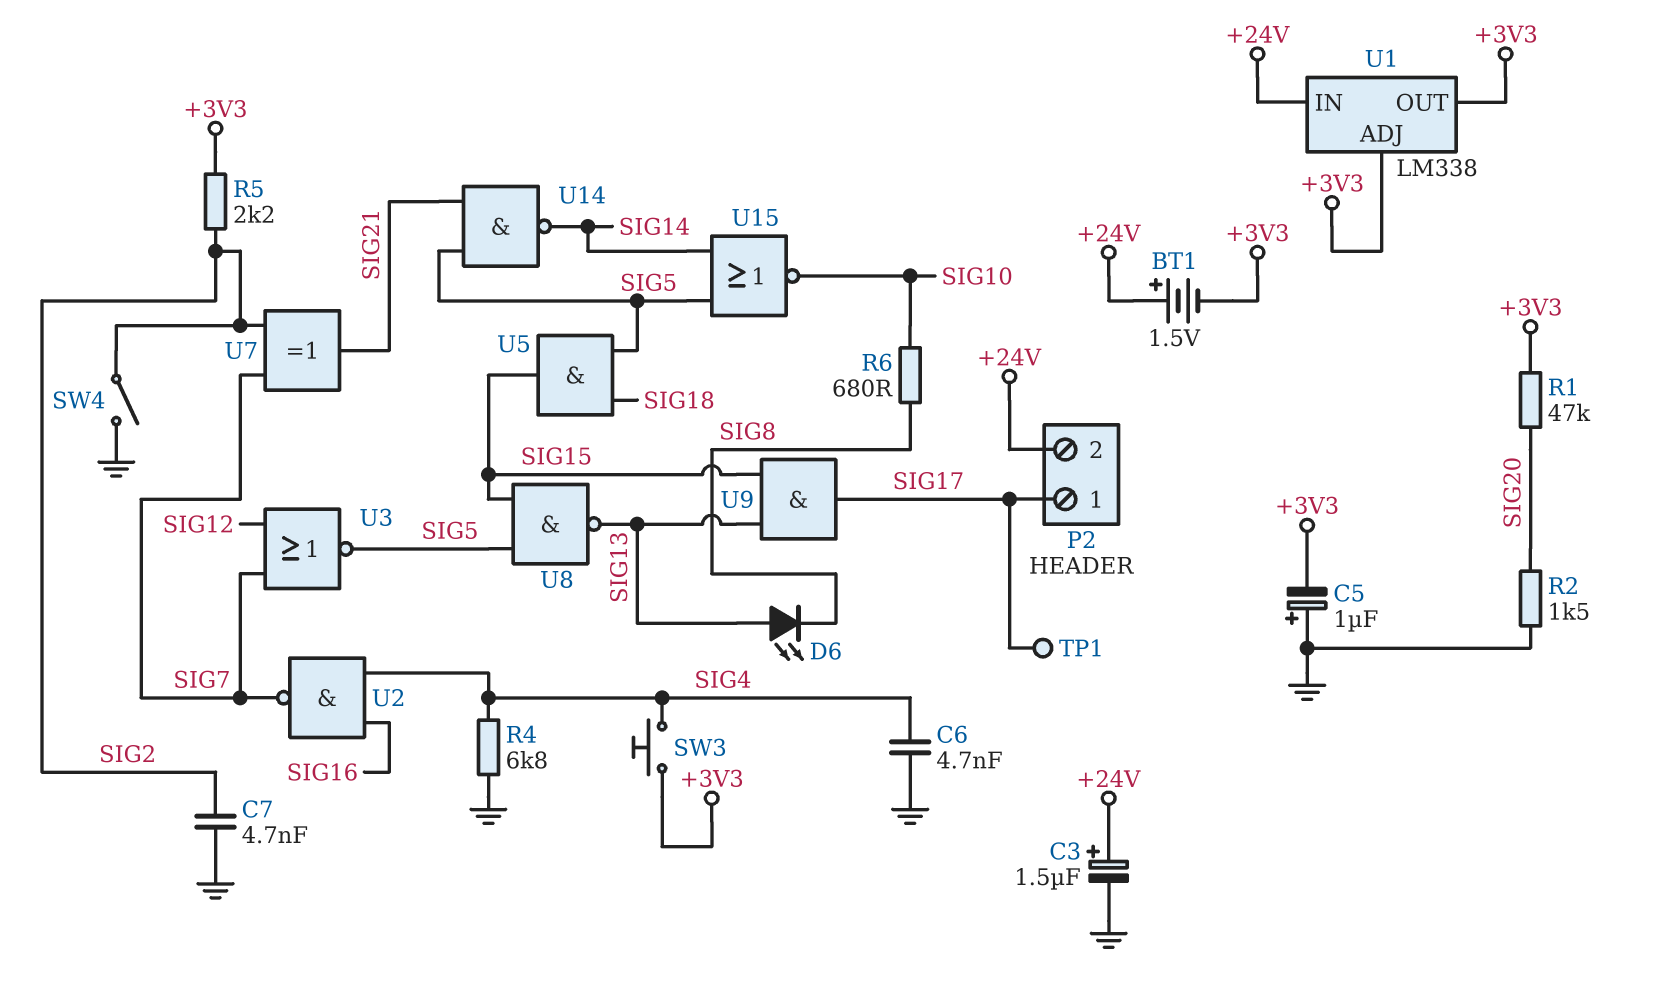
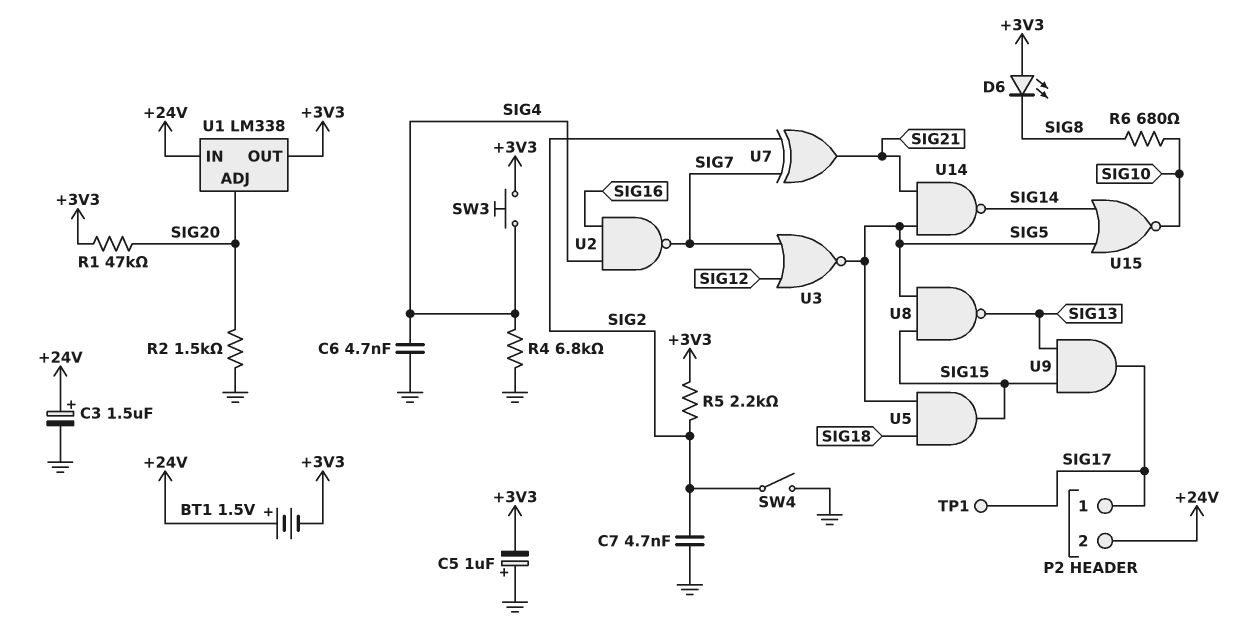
D6: LED (A SIG13, K SIG8) -> LED (A +3V3, K SIG8)
U1 pin ADJ: +3V3 -> SIG20

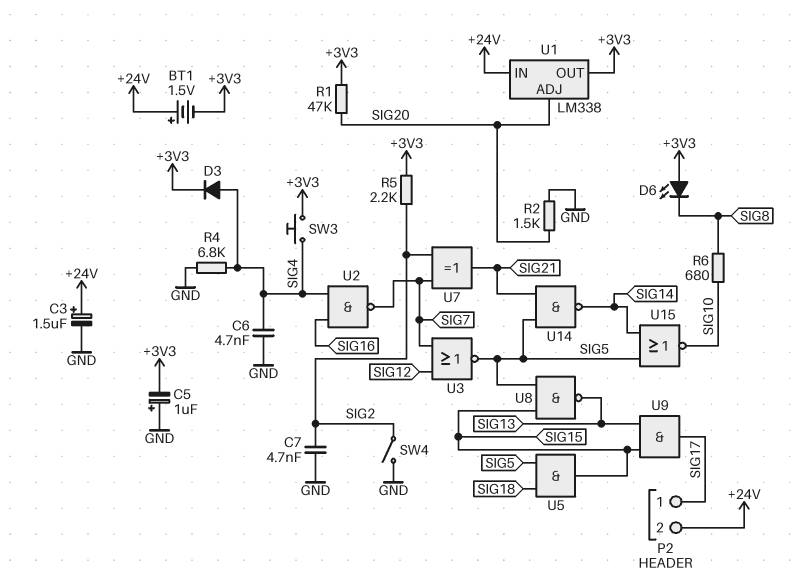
D3: none -> diode (A SIG4, K +3V3)
TP1: test point (SIG17) -> none

